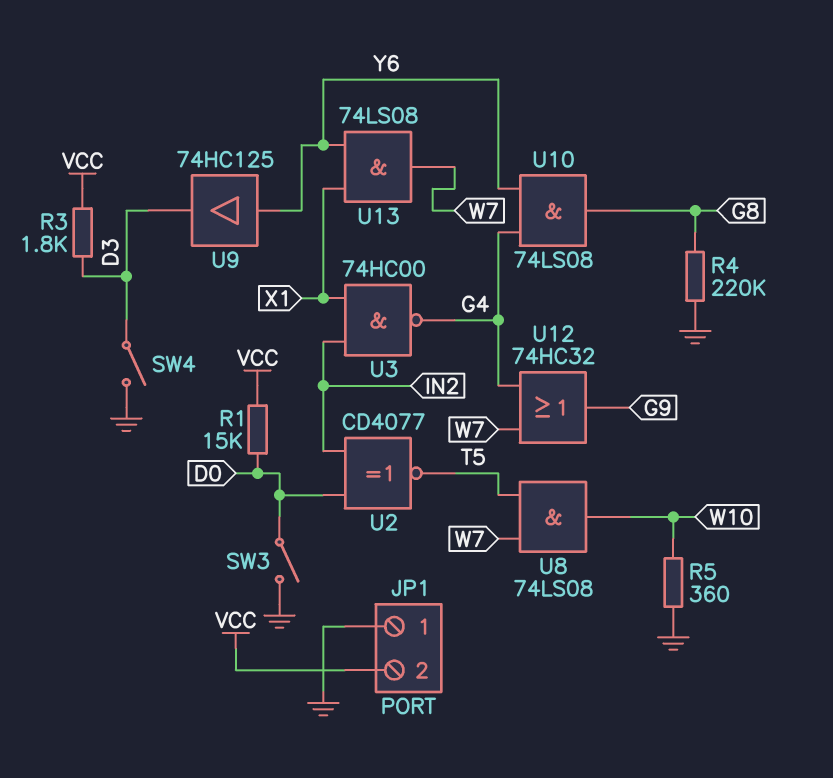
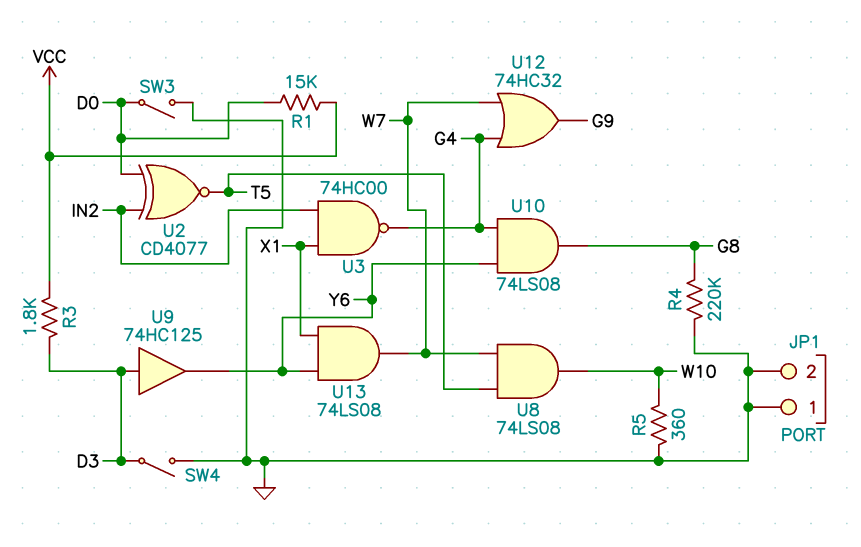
JP1 pin 2: VCC -> GND
U9: buffer 74HC125 (in Y6, out D3) -> buffer 74HC125 (in D3, out Y6)

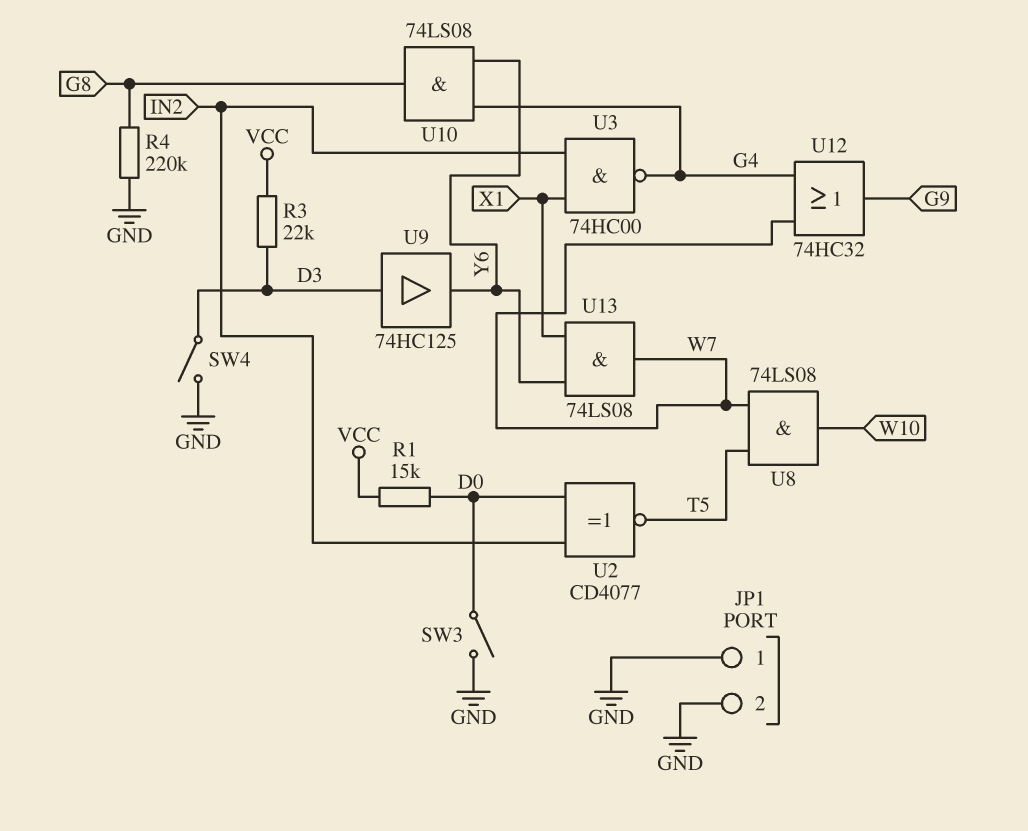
R3: 1.8k (D3, VCC) -> 22k (D3, VCC)
R5: 360 (GND, W10) -> none

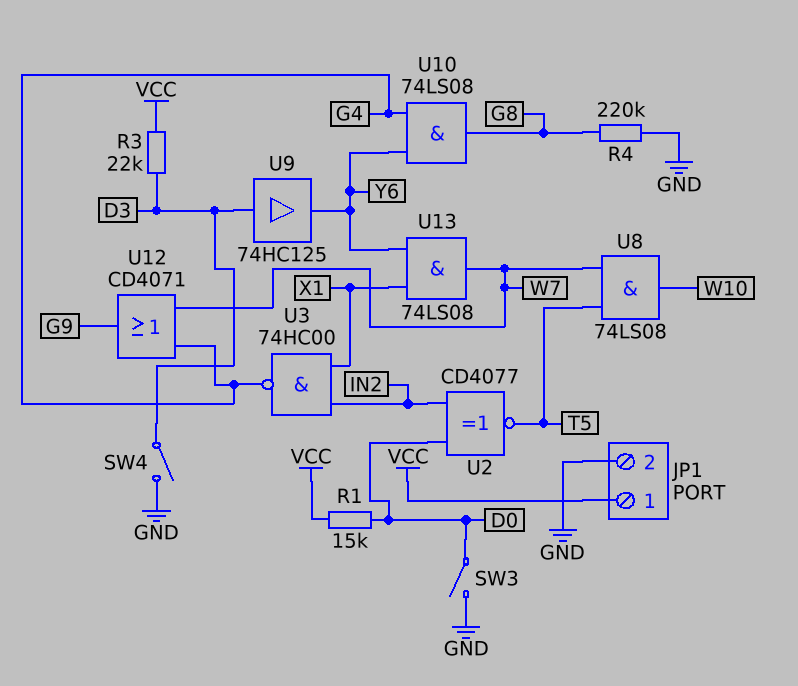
JP1 pin 1: GND -> VCC
U12: OR 74HC32 (in G4, in W7, out G9) -> OR CD4071 (in G4, in W7, out G9)

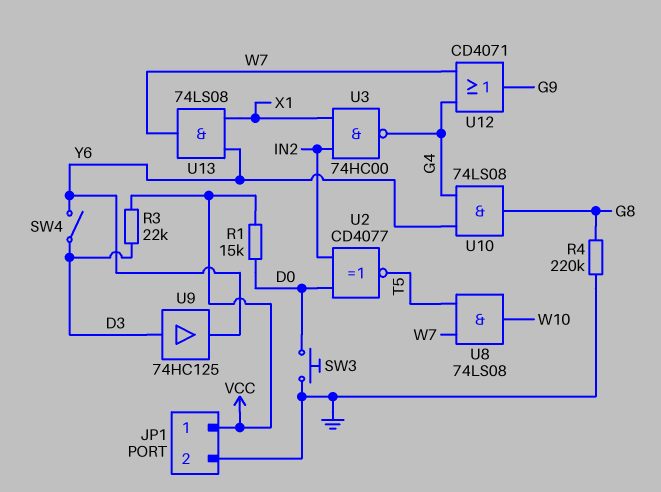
SW3: switch (D0, GND) -> button (D0, GND)
SW4: switch (D3, GND) -> switch (D3, Y6)

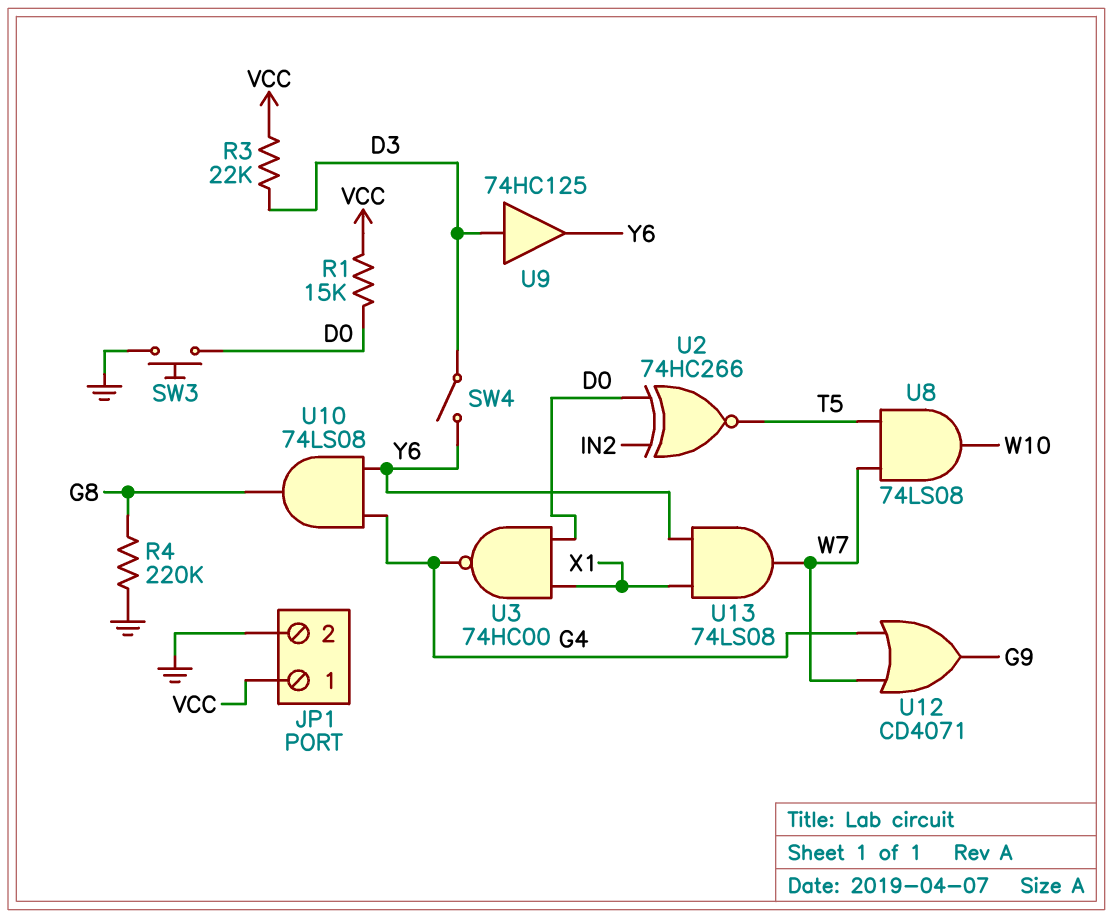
U2: XNOR CD4077 (in D0, in IN2, out T5) -> XNOR 74HC266 (in D0, in IN2, out T5)
U3: NAND 74HC00 (in IN2, in X1, out G4) -> NAND 74HC00 (in D0, in X1, out G4)

